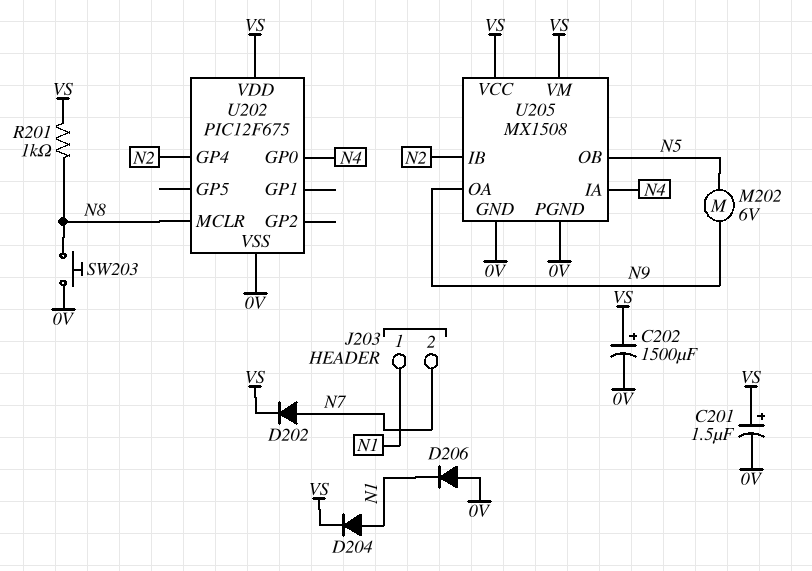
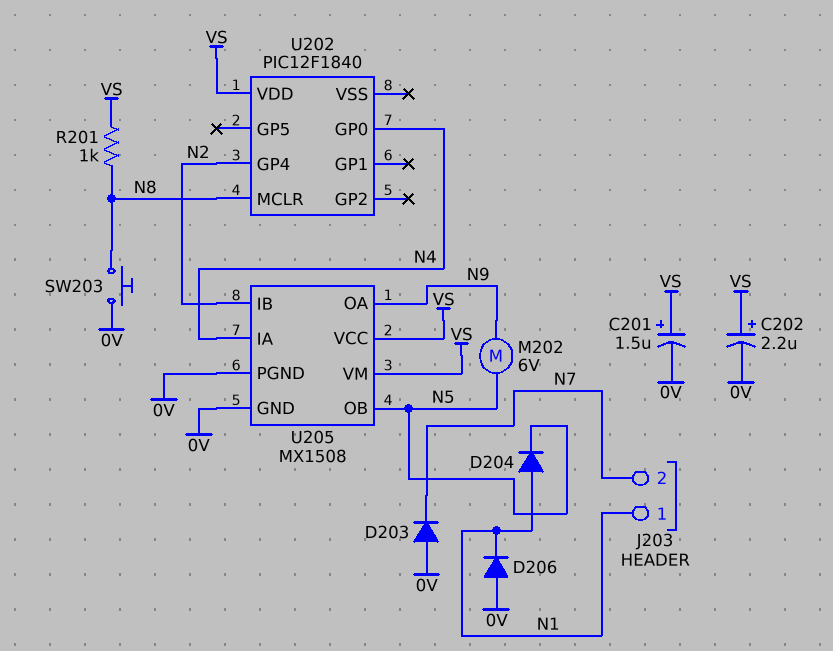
C202: 1500uF (plus VS, minus 0V) -> 2.2uF (plus VS, minus 0V)
D202: diode (A N7, K VS) -> none
D203: none -> diode (A 0V, K N7)
D204: diode (A N1, K VS) -> diode (A N1, K N5)
U202: PIC12F675 -> PIC12F1840
U202 pin VSS: 0V -> none

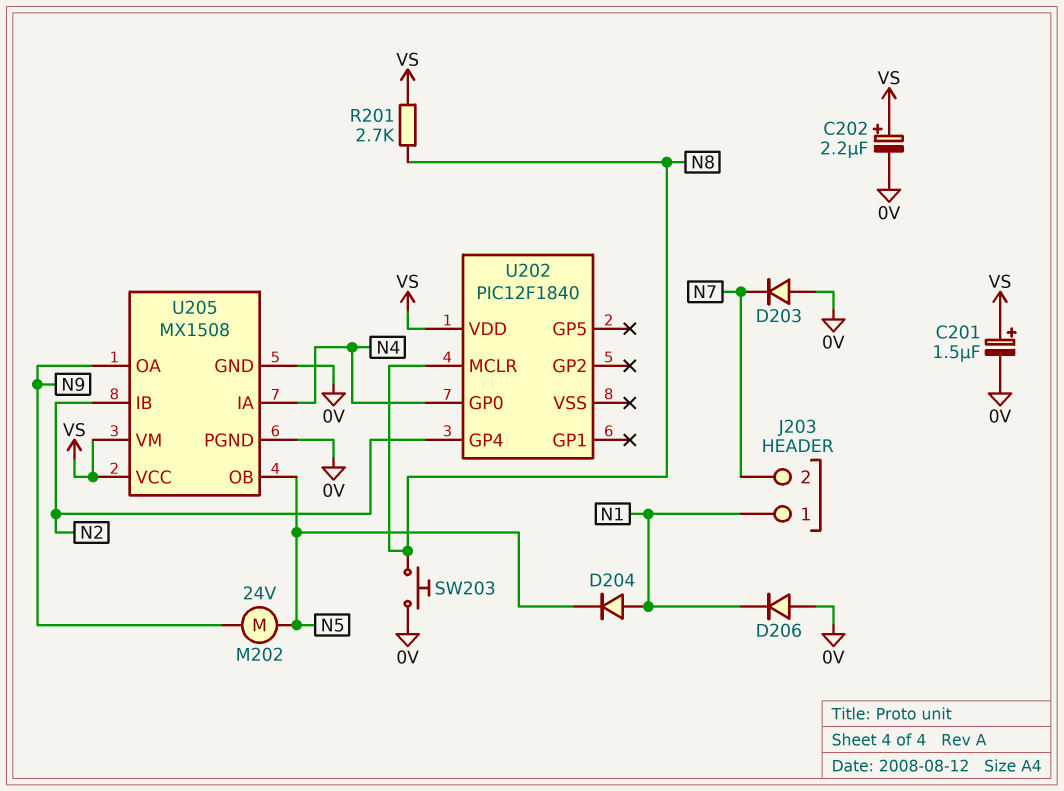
M202: motor 6V (N5, N9) -> motor 24V (N5, N9)
R201: 1k (N8, VS) -> 2.7k (N8, VS)

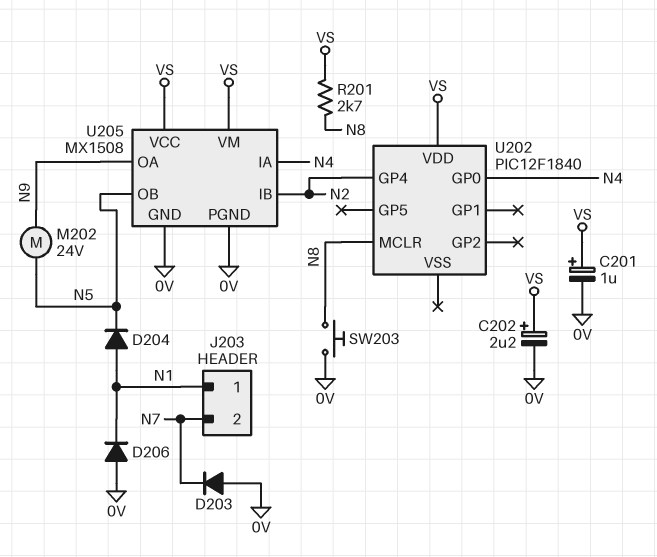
C201: 1.5uF (plus VS, minus 0V) -> 1uF (plus VS, minus 0V)

